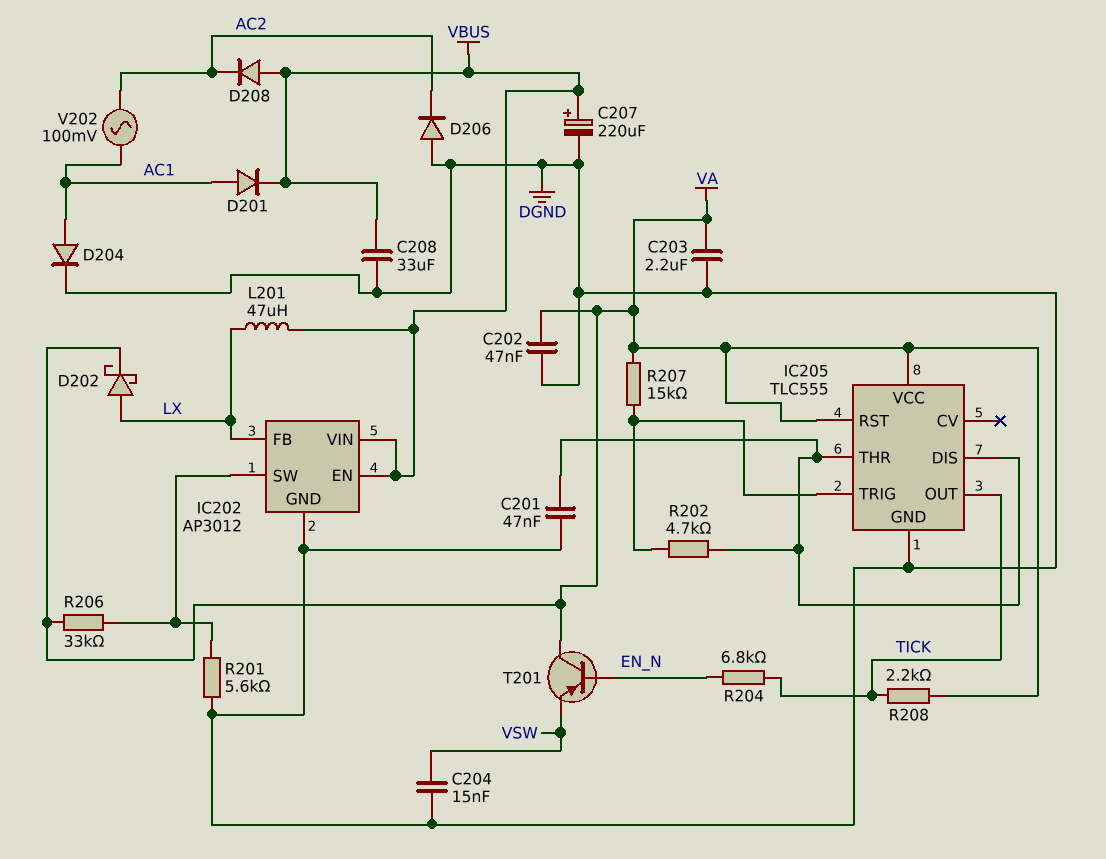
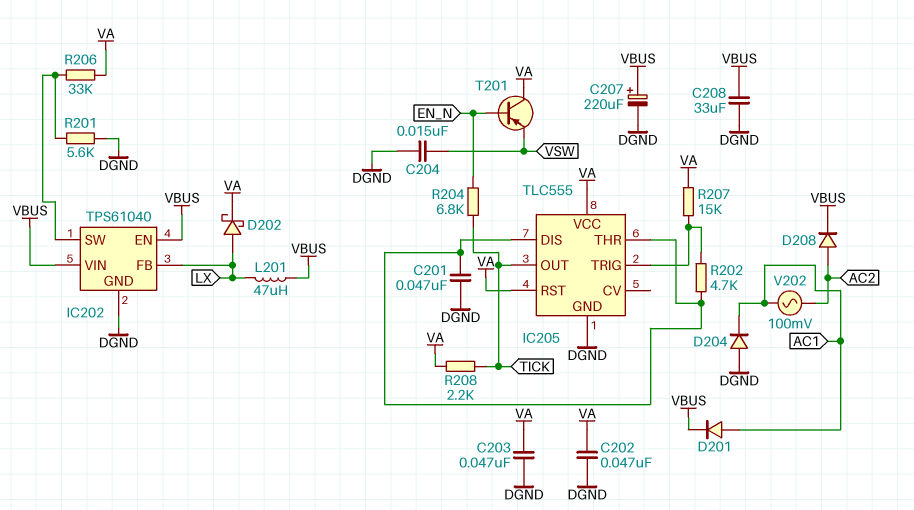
C203: 2.2uF (DGND, VA) -> 47nF (DGND, VA)
D204: diode (A AC1, K DGND) -> diode (A DGND, K AC1)
D206: diode (A DGND, K AC2) -> none
D208: diode (A VBUS, K AC2) -> diode (A AC2, K VBUS)
IC202: AP3012 -> TPS61040

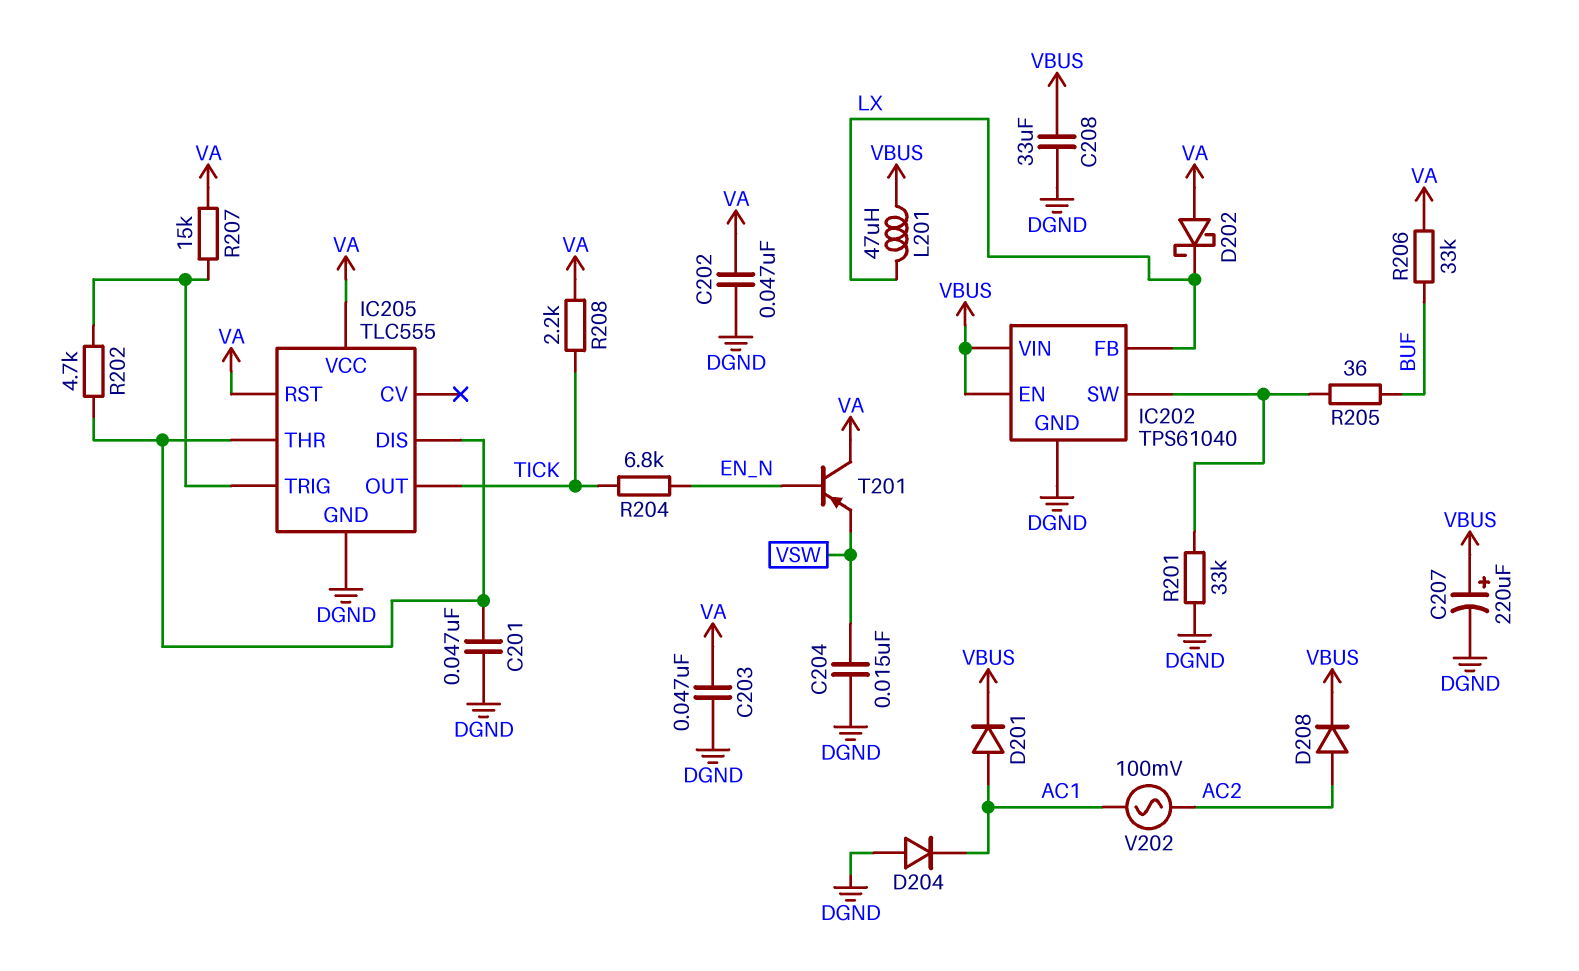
D202: schottky (A LX, K VA) -> schottky (A VA, K LX)
R201: 5.6k (DGND, IC202/SW) -> 33k (DGND, IC202/SW)
R205: none -> 36 (BUF, IC202/SW)
R206: 33k (IC202/SW, VA) -> 33k (BUF, VA)

